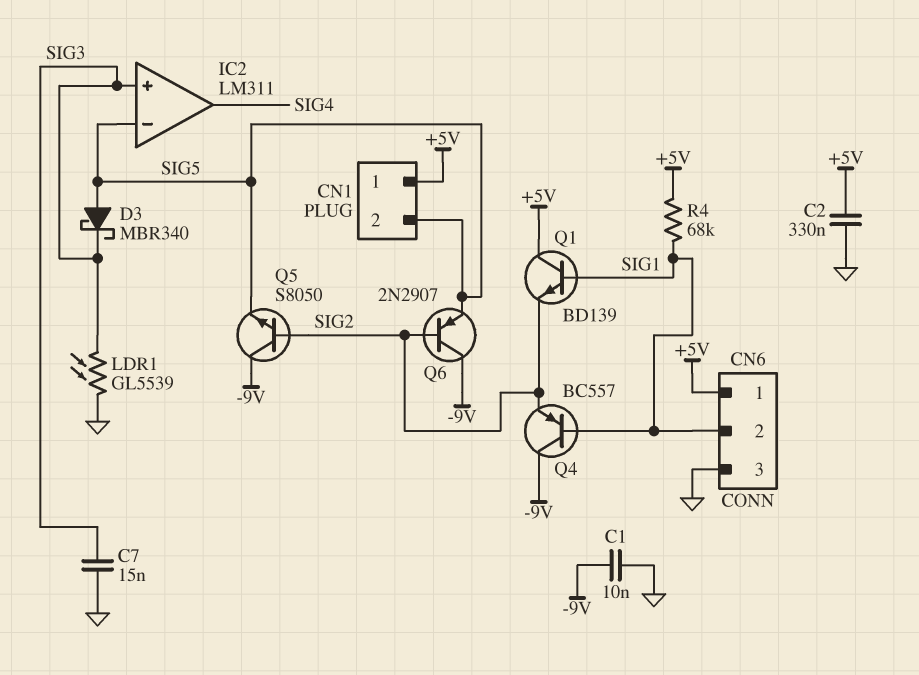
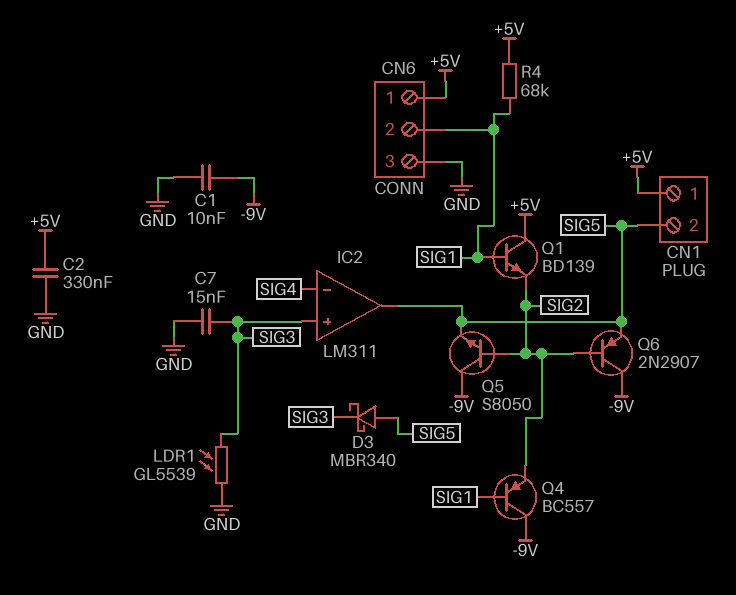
IC2 pin in-: SIG5 -> SIG4
IC2 pin out: SIG4 -> SIG5

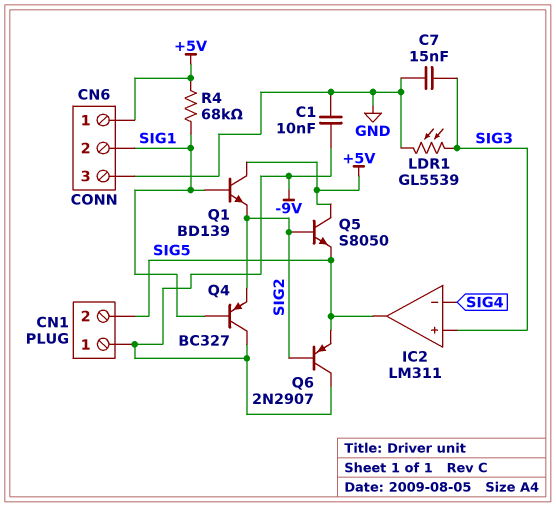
C2: 330nF (+5V, GND) -> none
CN1 pin 1: +5V -> -9V
D3: schottky MBR340 (A SIG5, K SIG3) -> none
Q4: PNP BC557 (B SIG1, C -9V, E SIG2) -> PNP BC327 (B SIG1, C -9V, E SIG2)
Q5: NPN S8050 (B SIG2, C -9V, E SIG5) -> NPN S8050 (B SIG2, C +5V, E SIG5)

